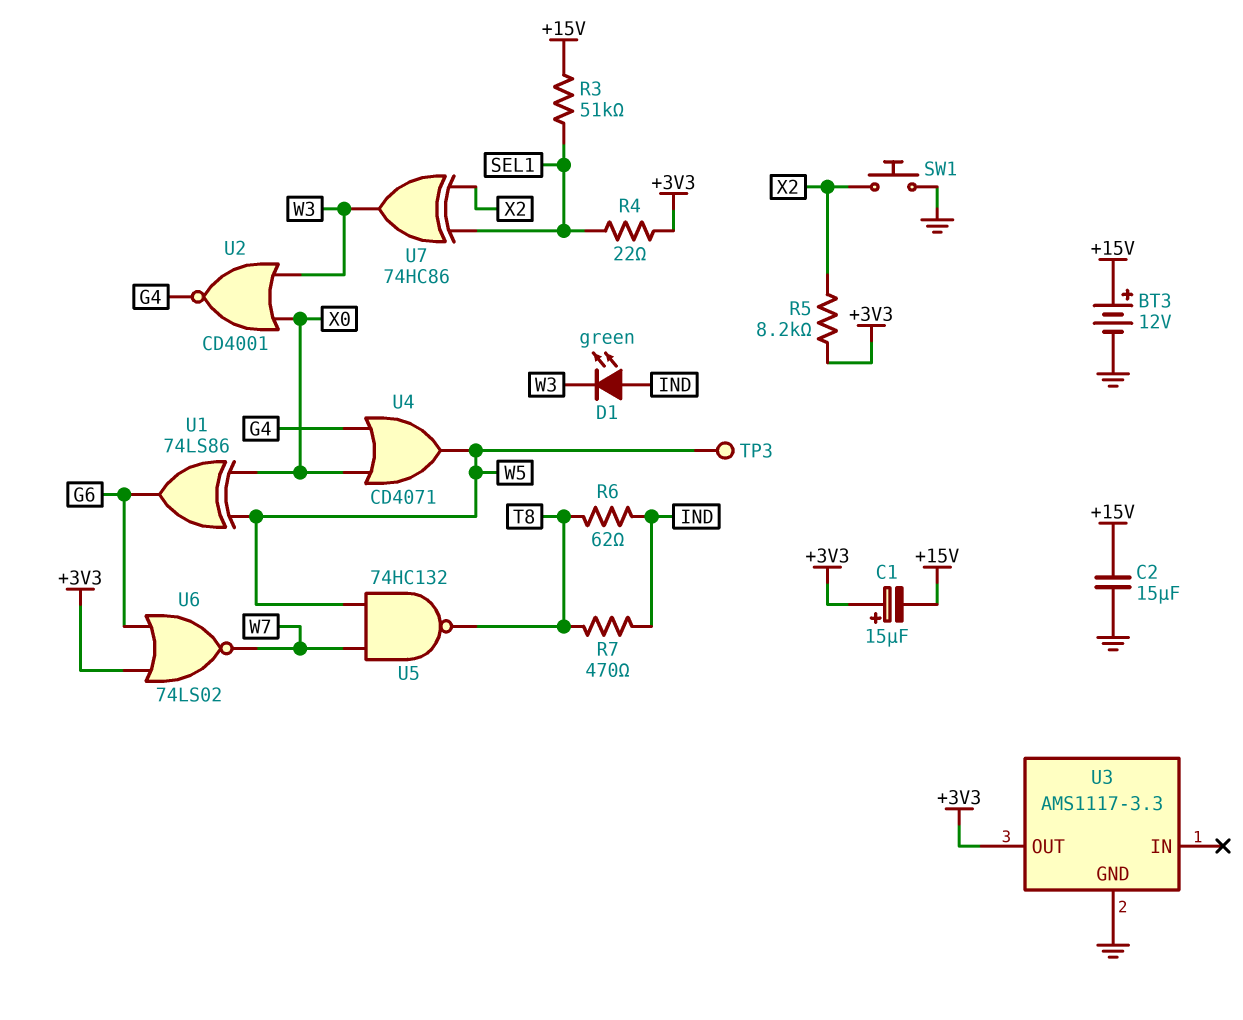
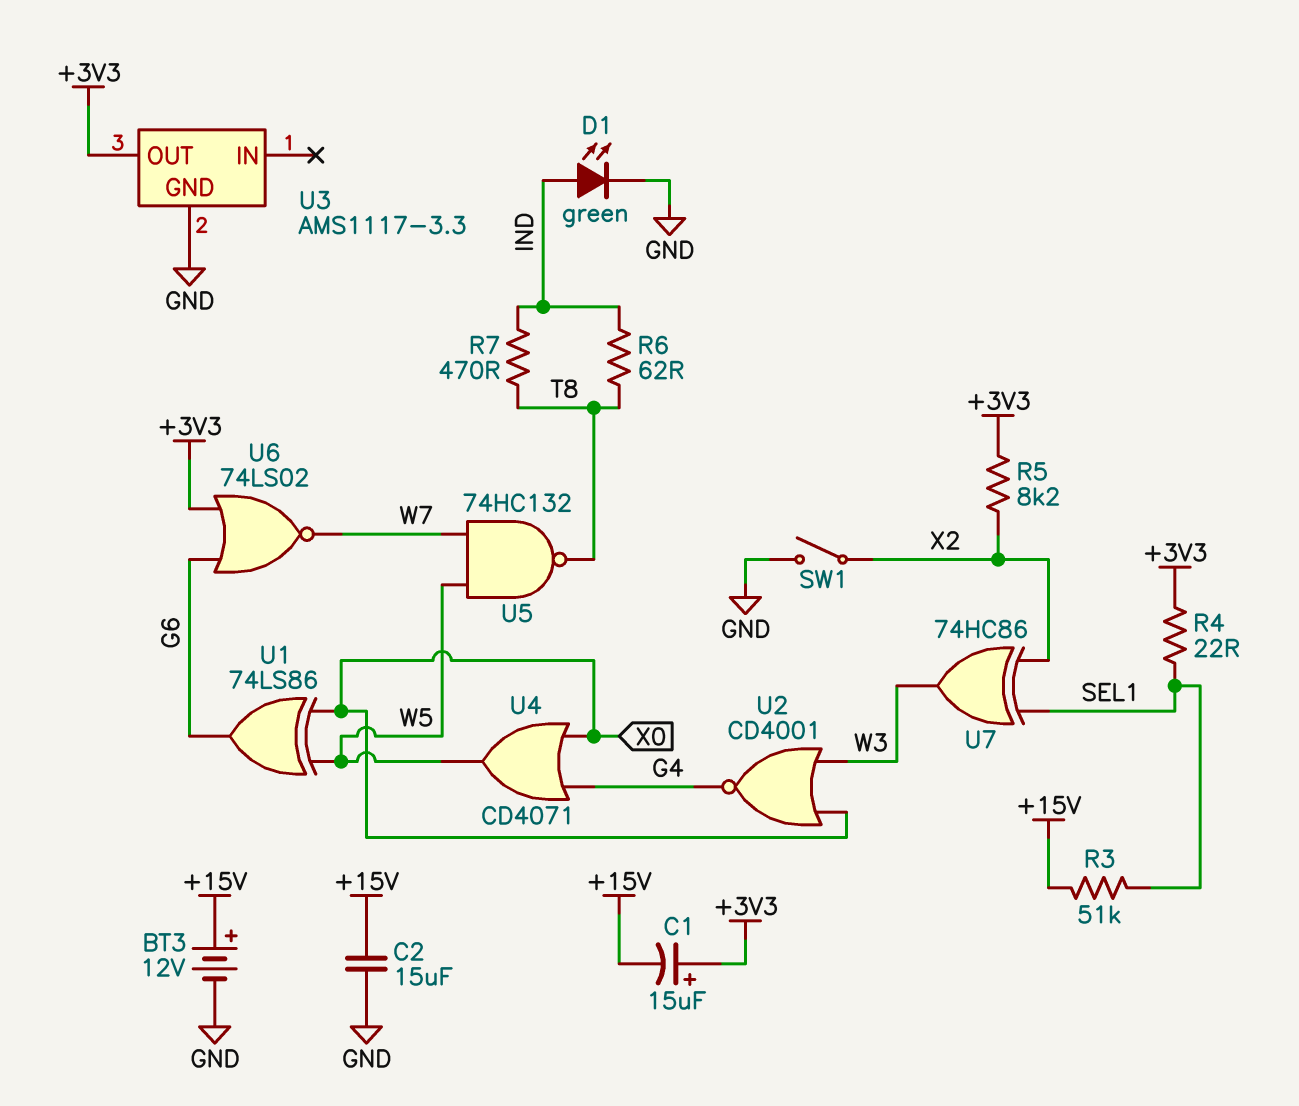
D1: LED green (A IND, K W3) -> LED green (A IND, K GND)
SW1: button (GND, X2) -> switch (GND, X2)
TP3: test point (W5) -> none

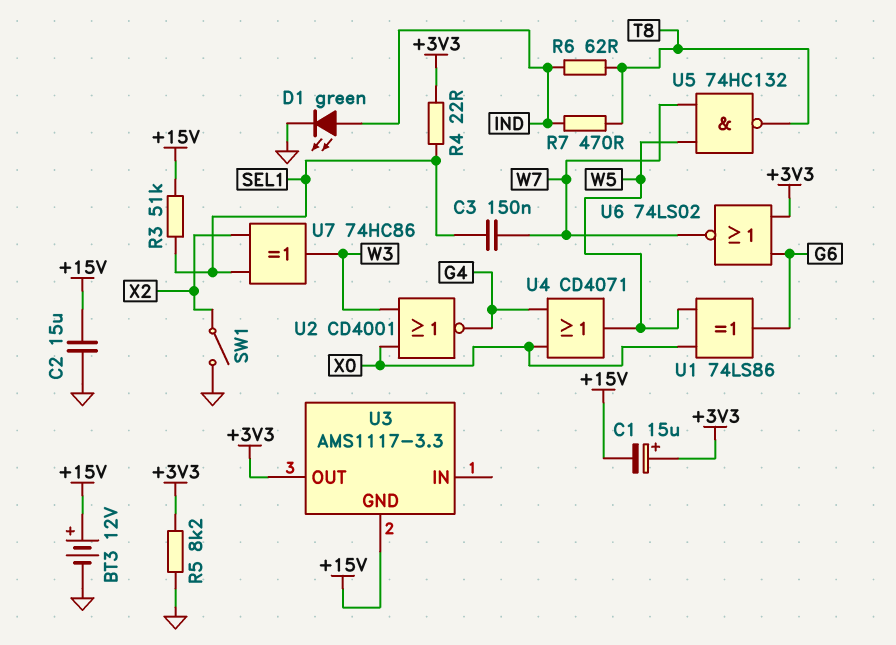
C3: none -> 150nF (SEL1, W7)
R5: 8.2k (+3V3, X2) -> 8.2k (+3V3, GND)
U3 pin GND: GND -> +15V

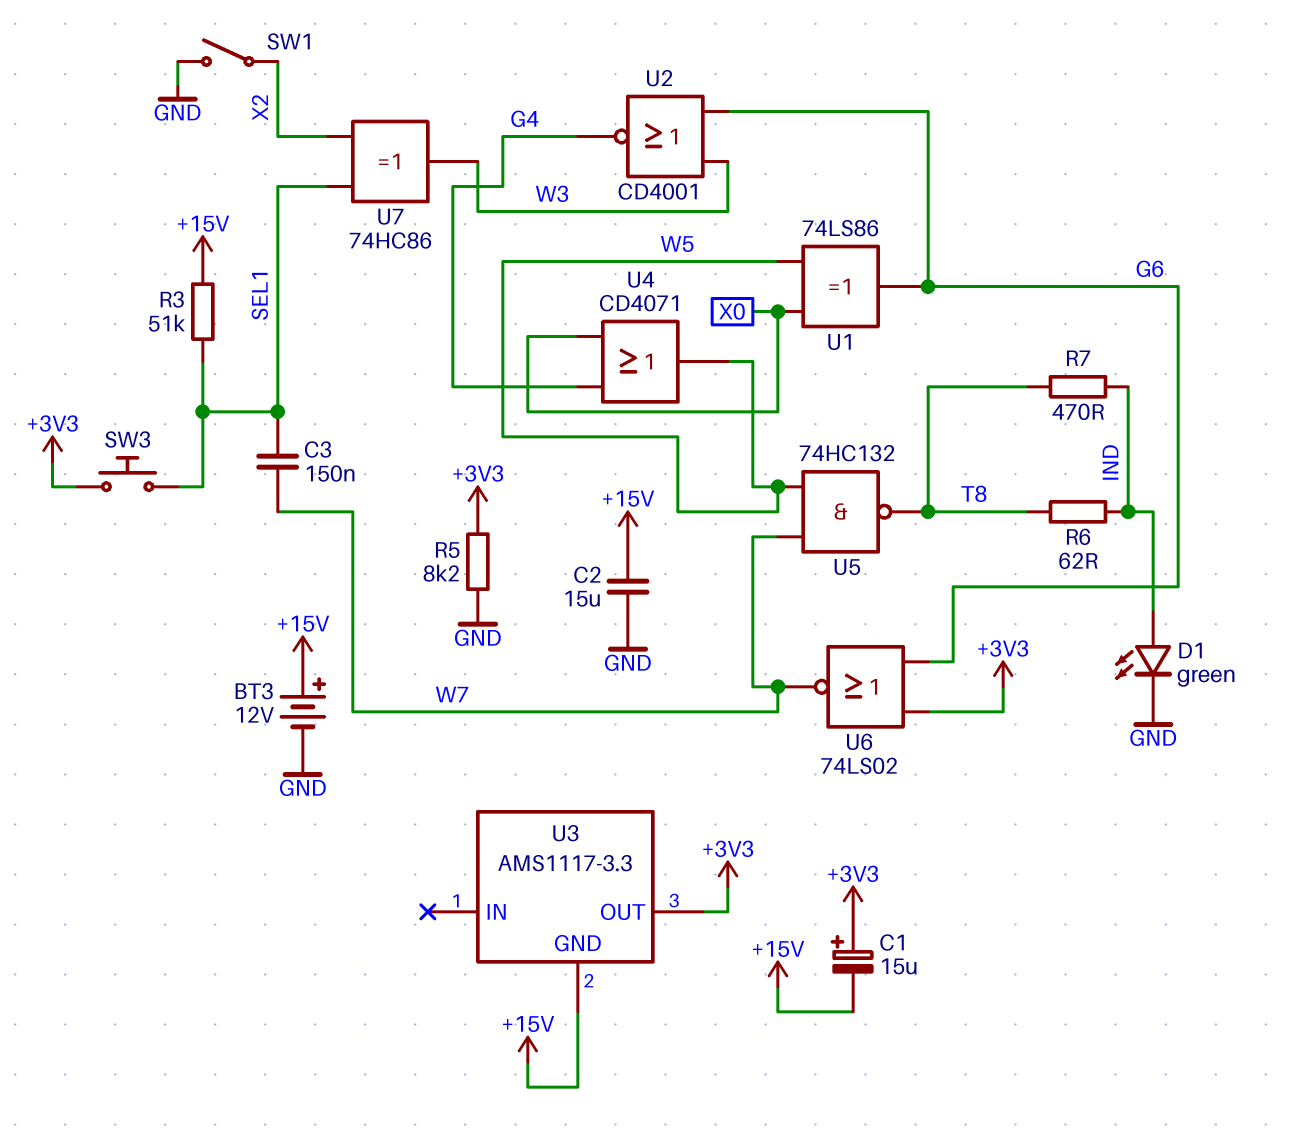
R4: 22 (+3V3, SEL1) -> none
SW3: none -> button (+3V3, SEL1)
U2: NOR CD4001 (in W3, in X0, out G4) -> NOR CD4001 (in G6, in W3, out G4)

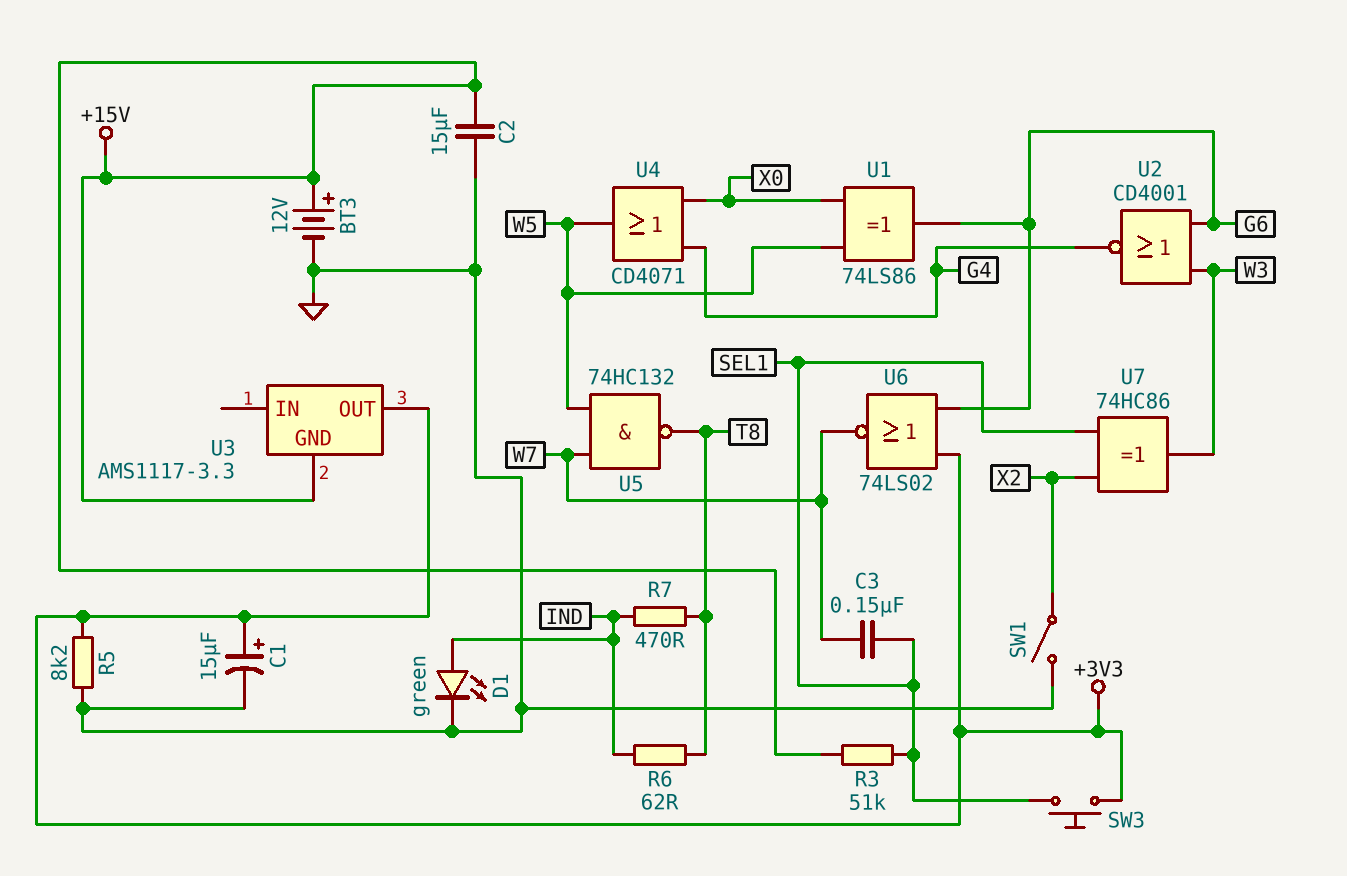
C1: 15uF (plus +3V3, minus +15V) -> 15uF (plus +3V3, minus GND)

